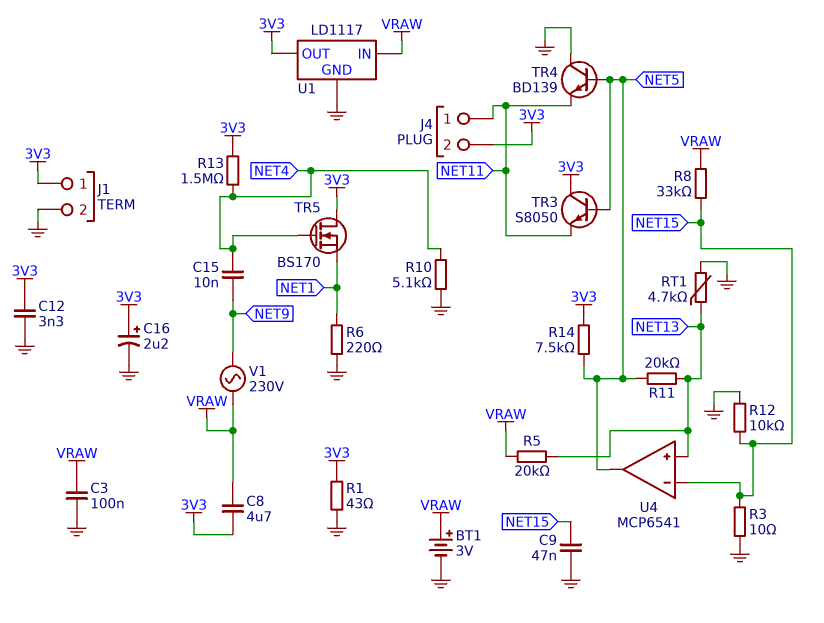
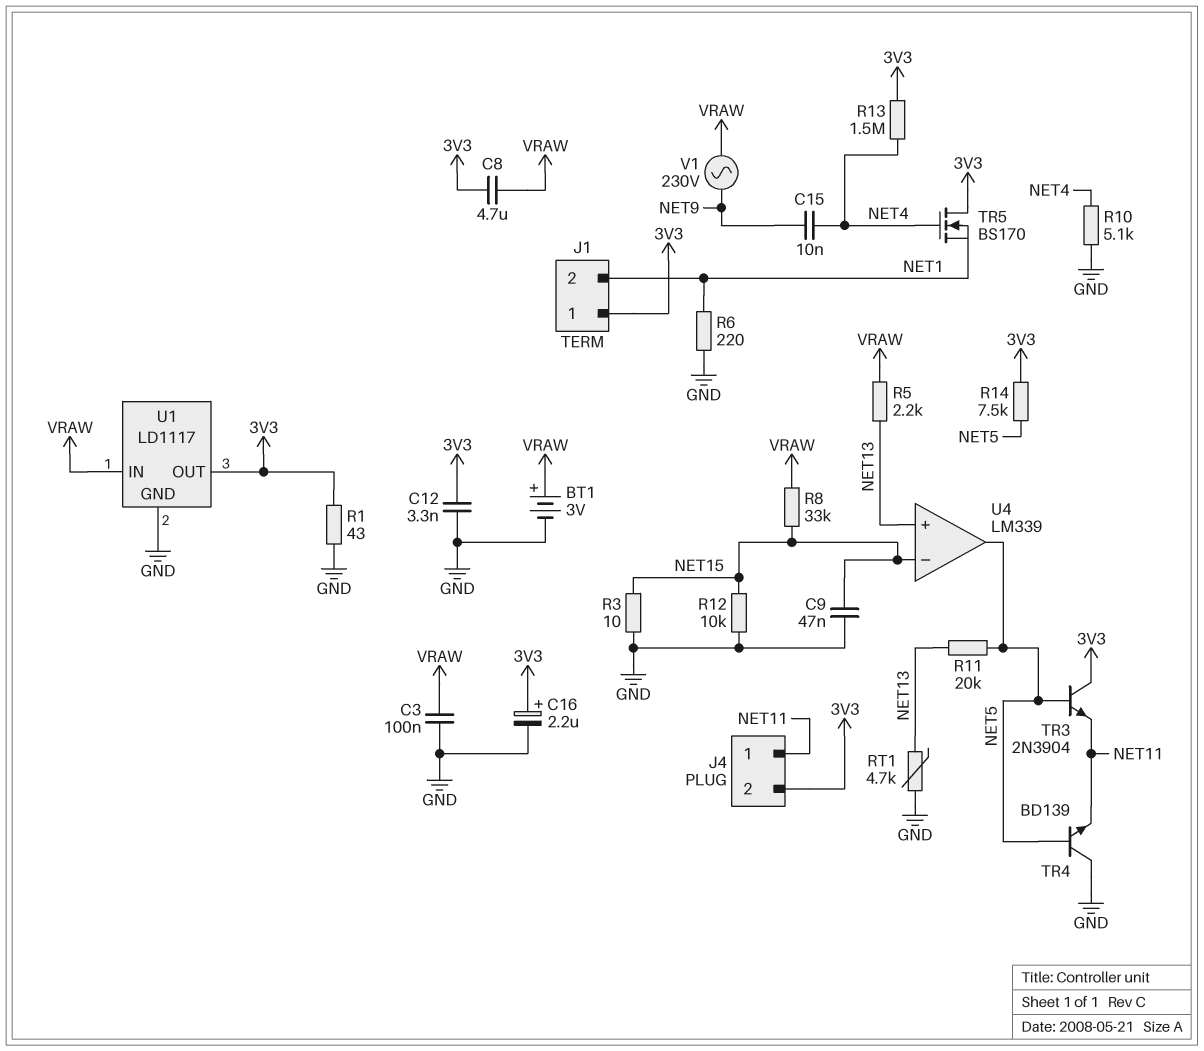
J1 pin 2: GND -> NET1
R5: 20k (NET13, VRAW) -> 2.2k (NET13, VRAW)
TR3: NPN S8050 (B NET5, C 3V3, E NET11) -> NPN 2N3904 (B NET5, C 3V3, E NET11)
U4: MCP6541 -> LM339

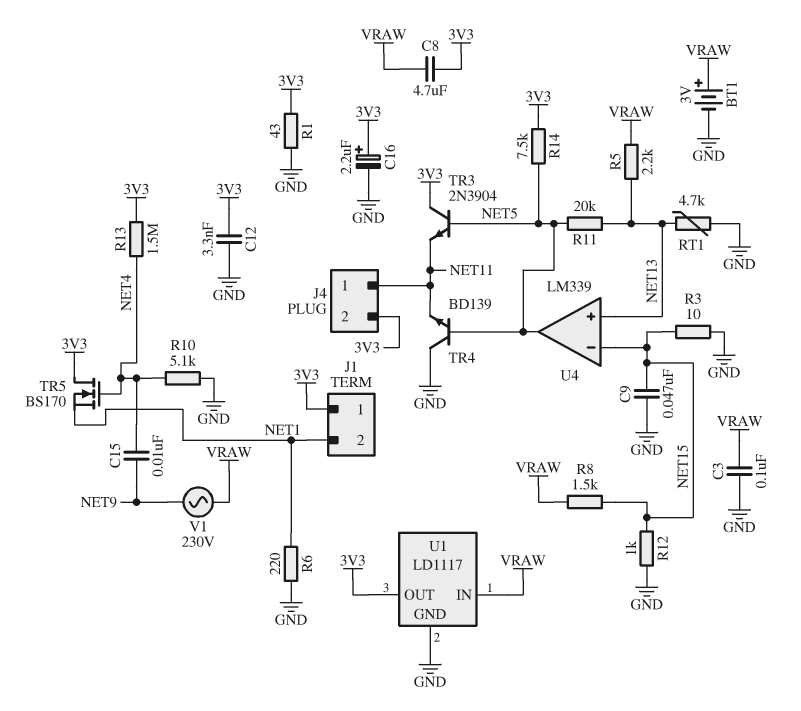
R8: 33k (NET15, VRAW) -> 1.5k (NET15, VRAW)
R12: 10k (GND, NET15) -> 1k (GND, NET15)

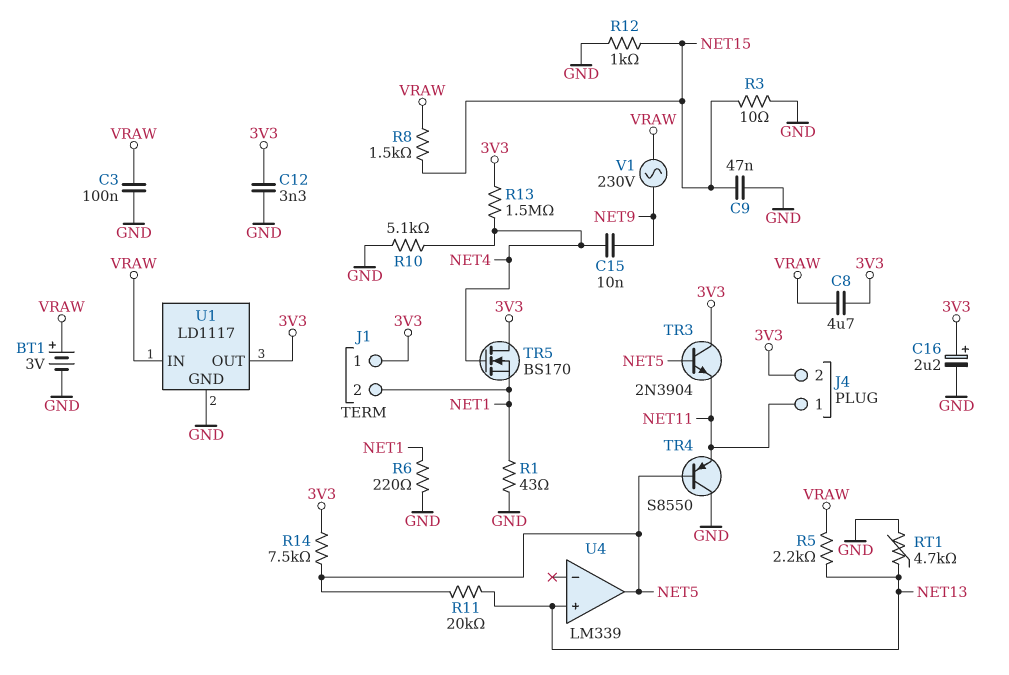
R1: 43 (3V3, GND) -> 43 (GND, NET1)
TR4: NPN BD139 (B NET5, C GND, E NET11) -> PNP S8550 (B NET5, C GND, E NET11)
U4 pin in-: NET15 -> none

